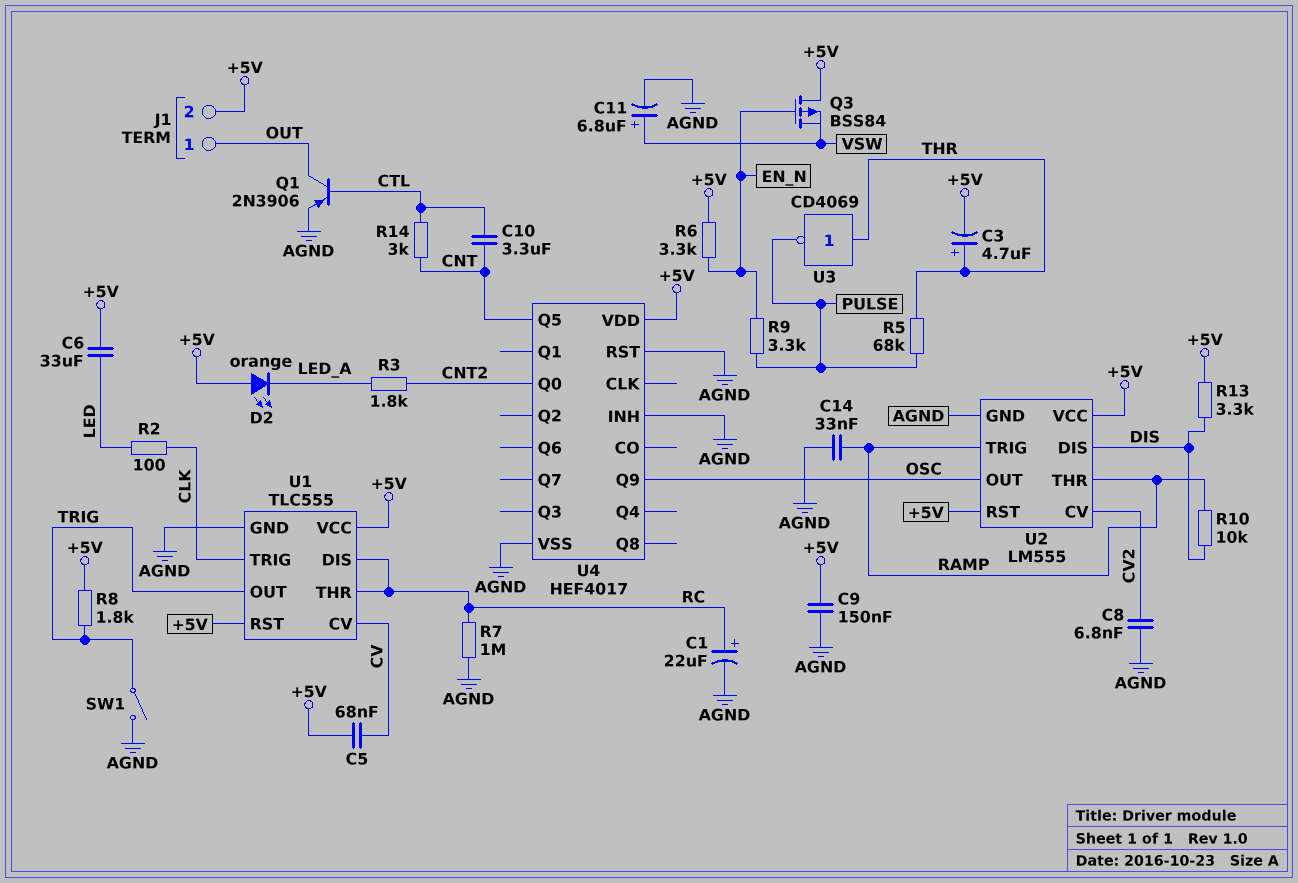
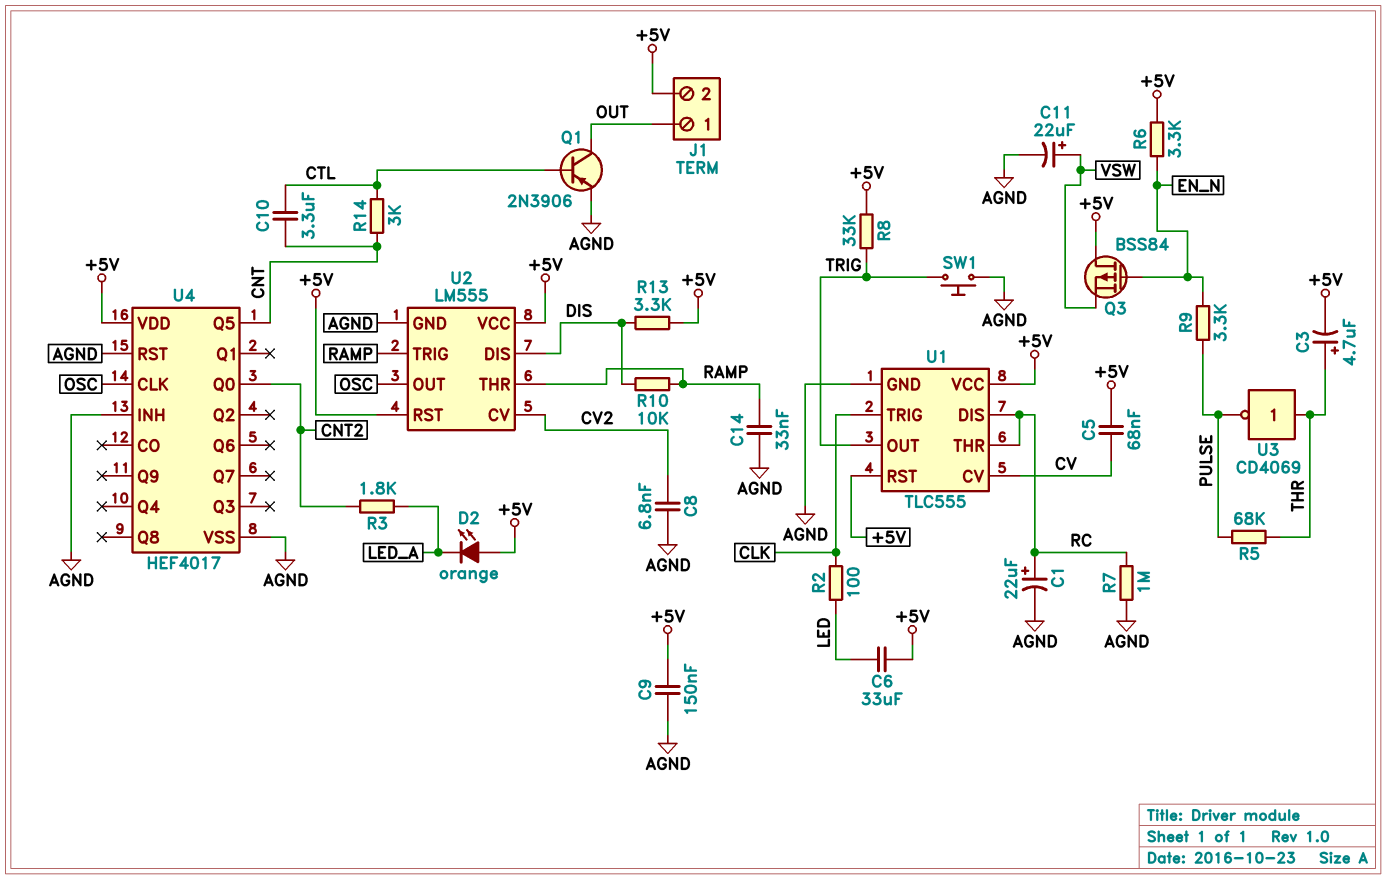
C11: 6.8uF (plus VSW, minus AGND) -> 22uF (plus VSW, minus AGND)
R8: 1.8k (+5V, TRIG) -> 33k (+5V, TRIG)
SW1: switch (AGND, TRIG) -> button (AGND, TRIG)
U4 pin CLK: none -> OSC
U4 pin Q9: OSC -> none

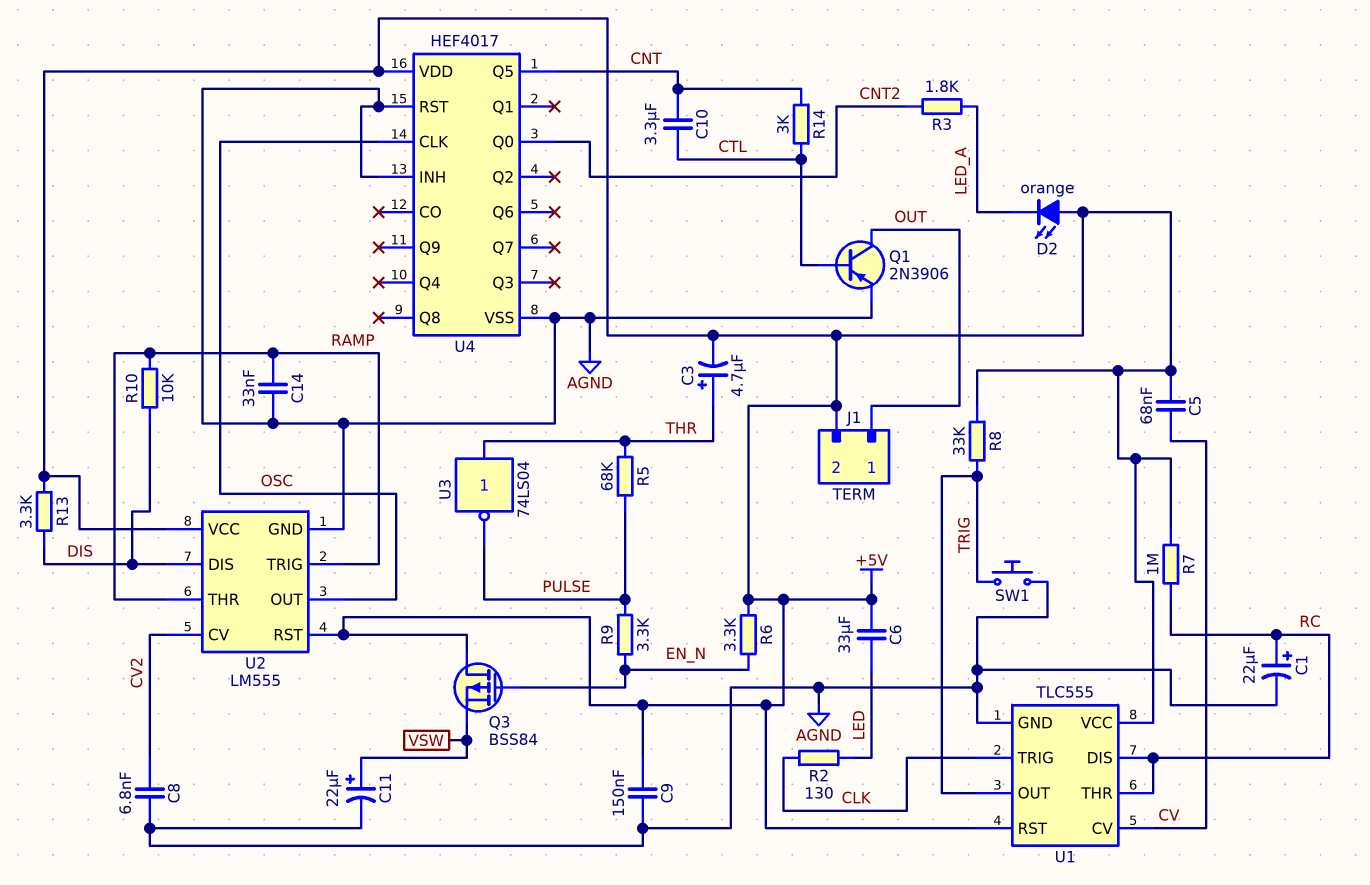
R2: 100 (CLK, LED) -> 130 (CLK, LED)
R7: 1M (AGND, RC) -> 1M (+5V, RC)
U3: NOT CD4069 (in THR, out PULSE) -> NOT 74LS04 (in THR, out PULSE)

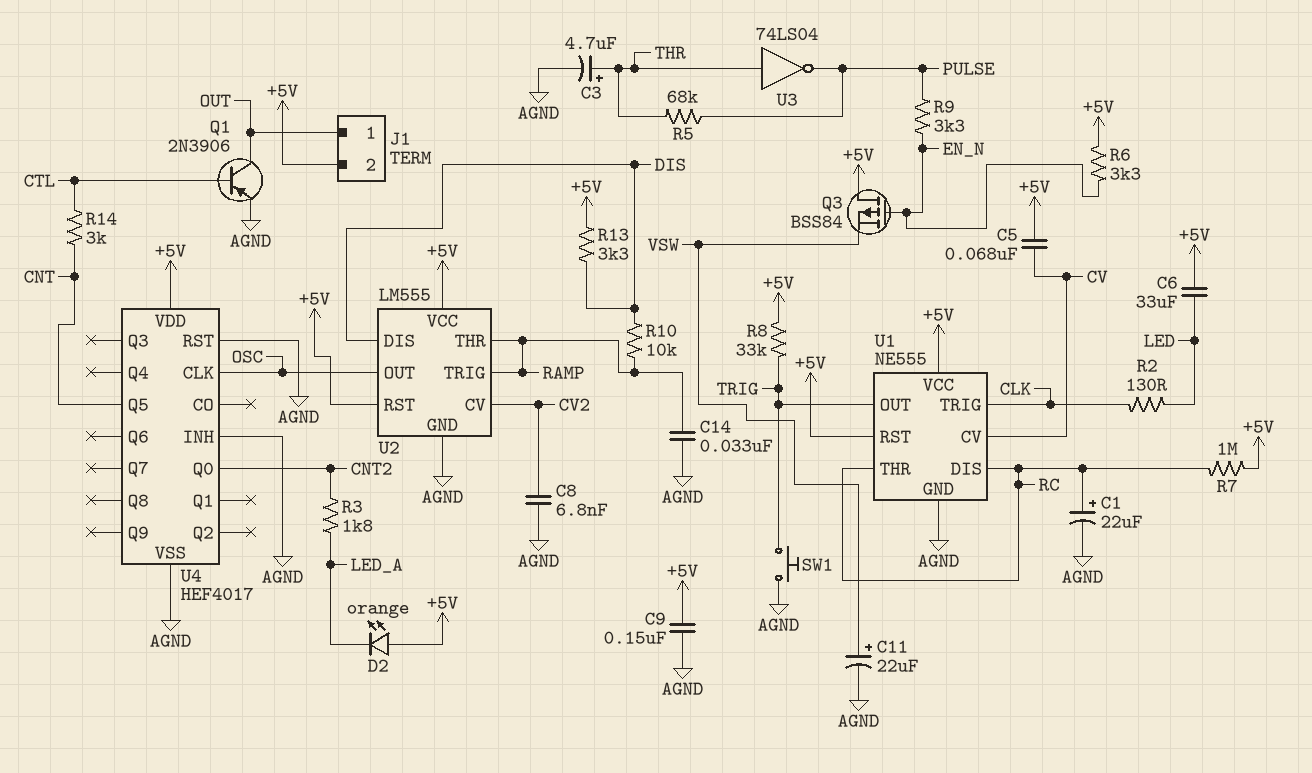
C3: 4.7uF (plus THR, minus +5V) -> 4.7uF (plus THR, minus AGND)
C10: 3.3uF (CNT, CTL) -> none
U1: TLC555 -> NE555

